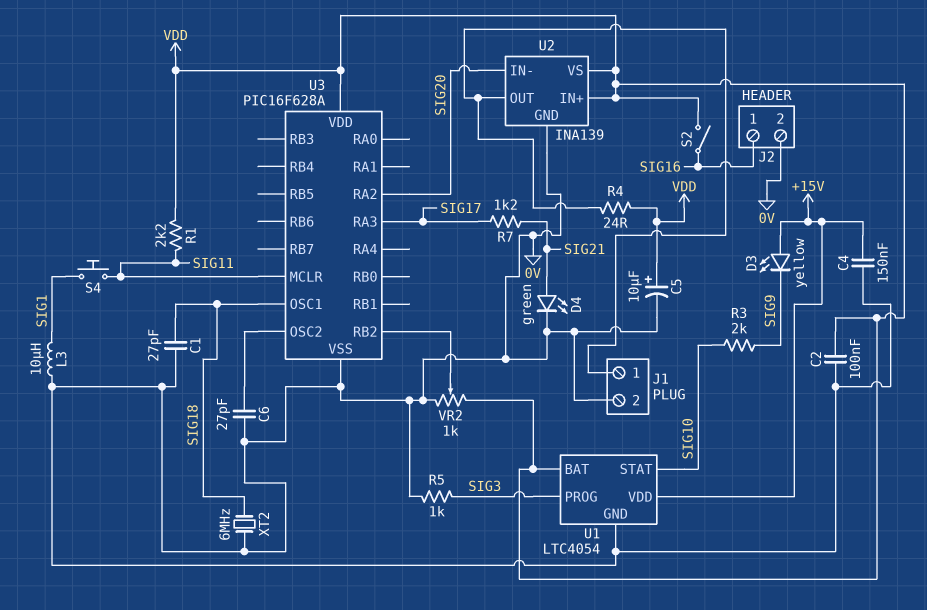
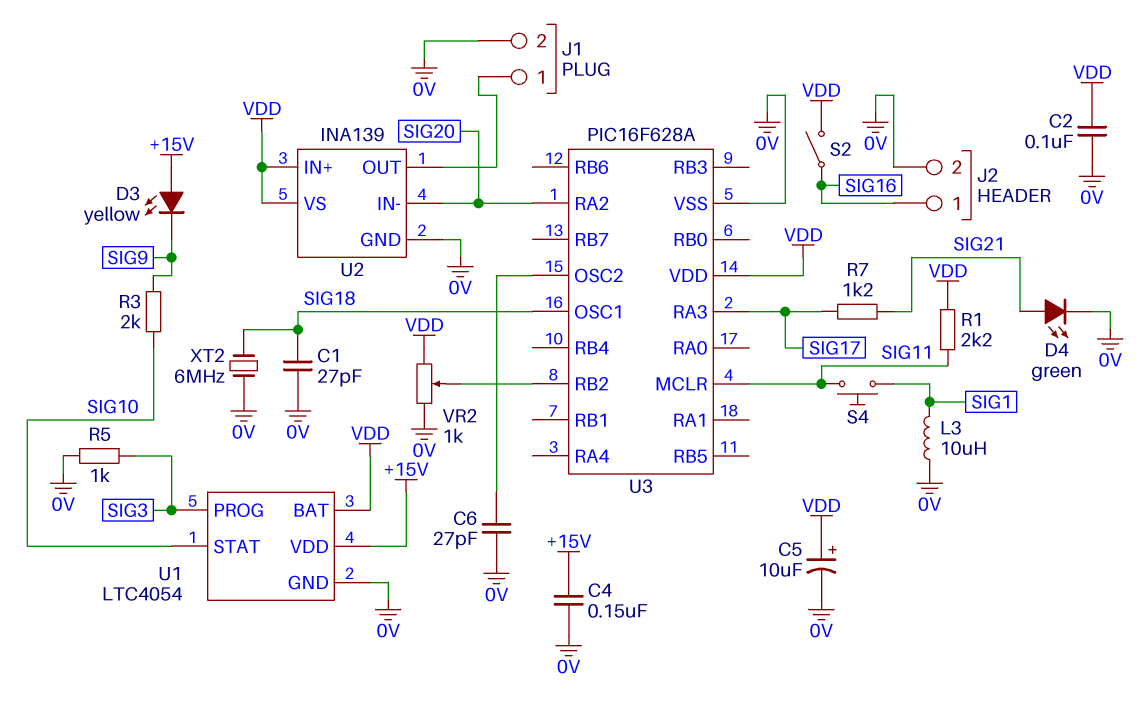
R4: 24 (J1/1, VDD) -> none

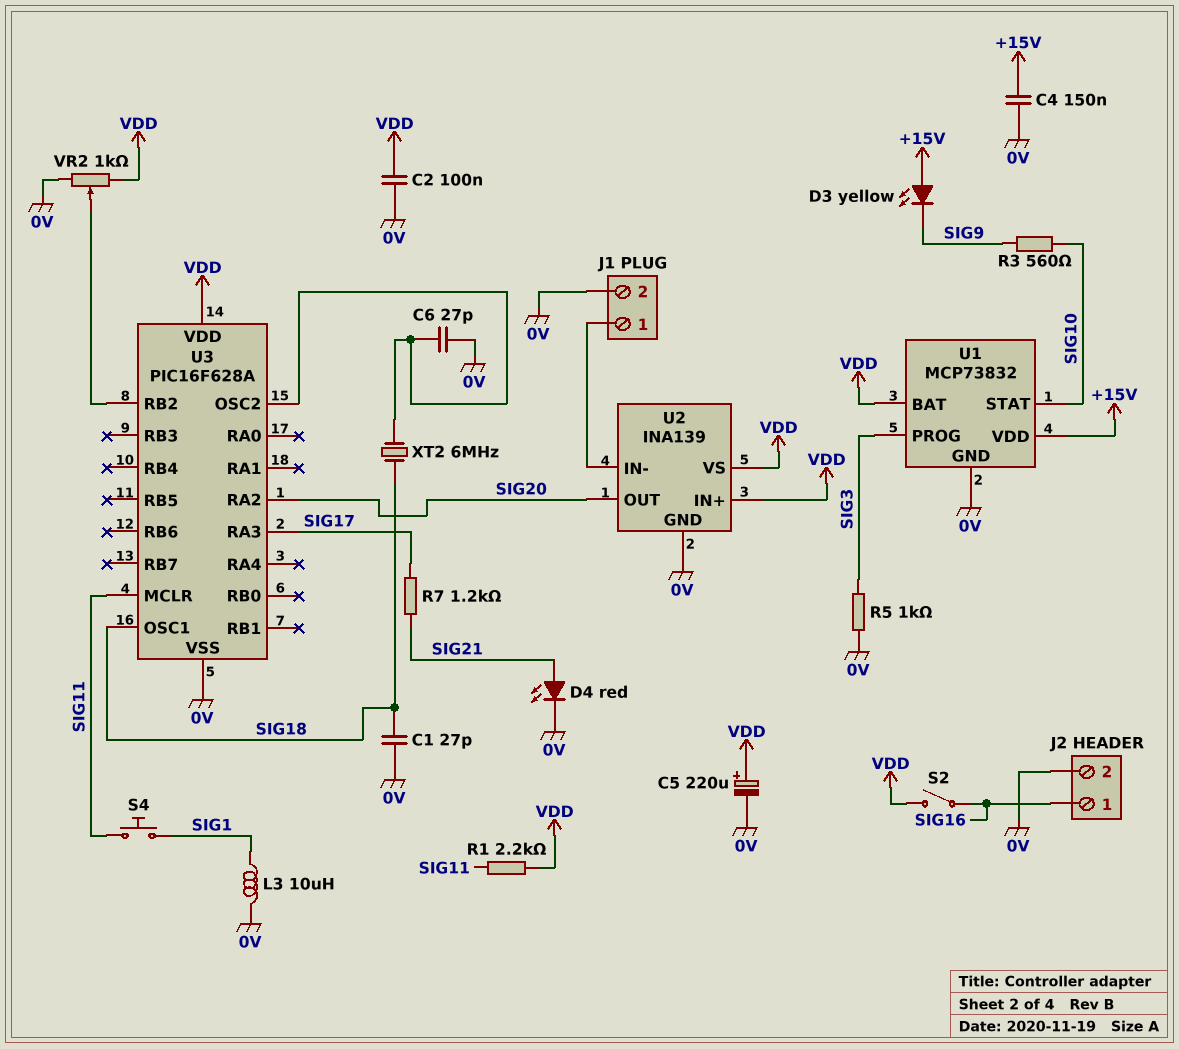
C5: 10uF (plus VDD, minus 0V) -> 220uF (plus VDD, minus 0V)
D4: LED green (A SIG21, K 0V) -> LED red (A SIG21, K 0V)
R3: 2k (SIG9, SIG10) -> 560 (SIG9, SIG10)
U1: LTC4054 -> MCP73832
U2 pin IN-: SIG20 -> J1/1
U2 pin OUT: J1/1 -> SIG20
XT2: 6MHz (0V, SIG18) -> 6MHz (SIG18, U3/OSC2)

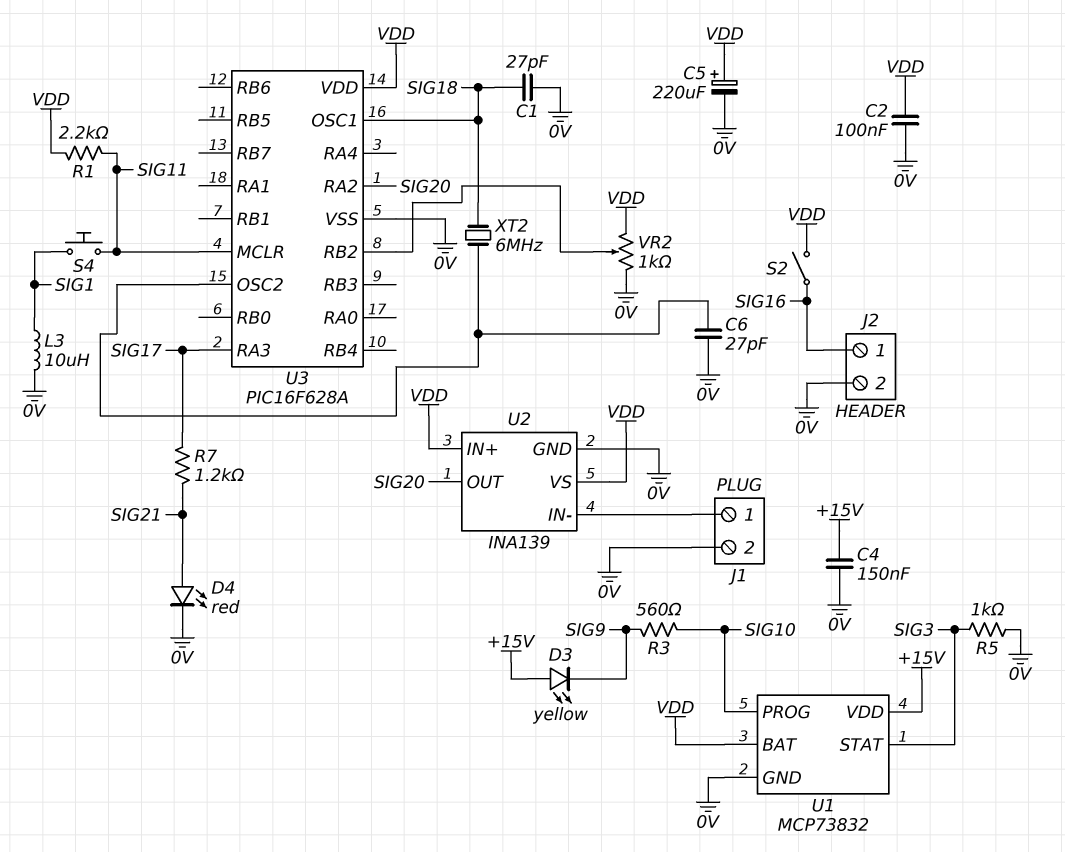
U1 pin PROG: SIG3 -> SIG10
U1 pin STAT: SIG10 -> SIG3

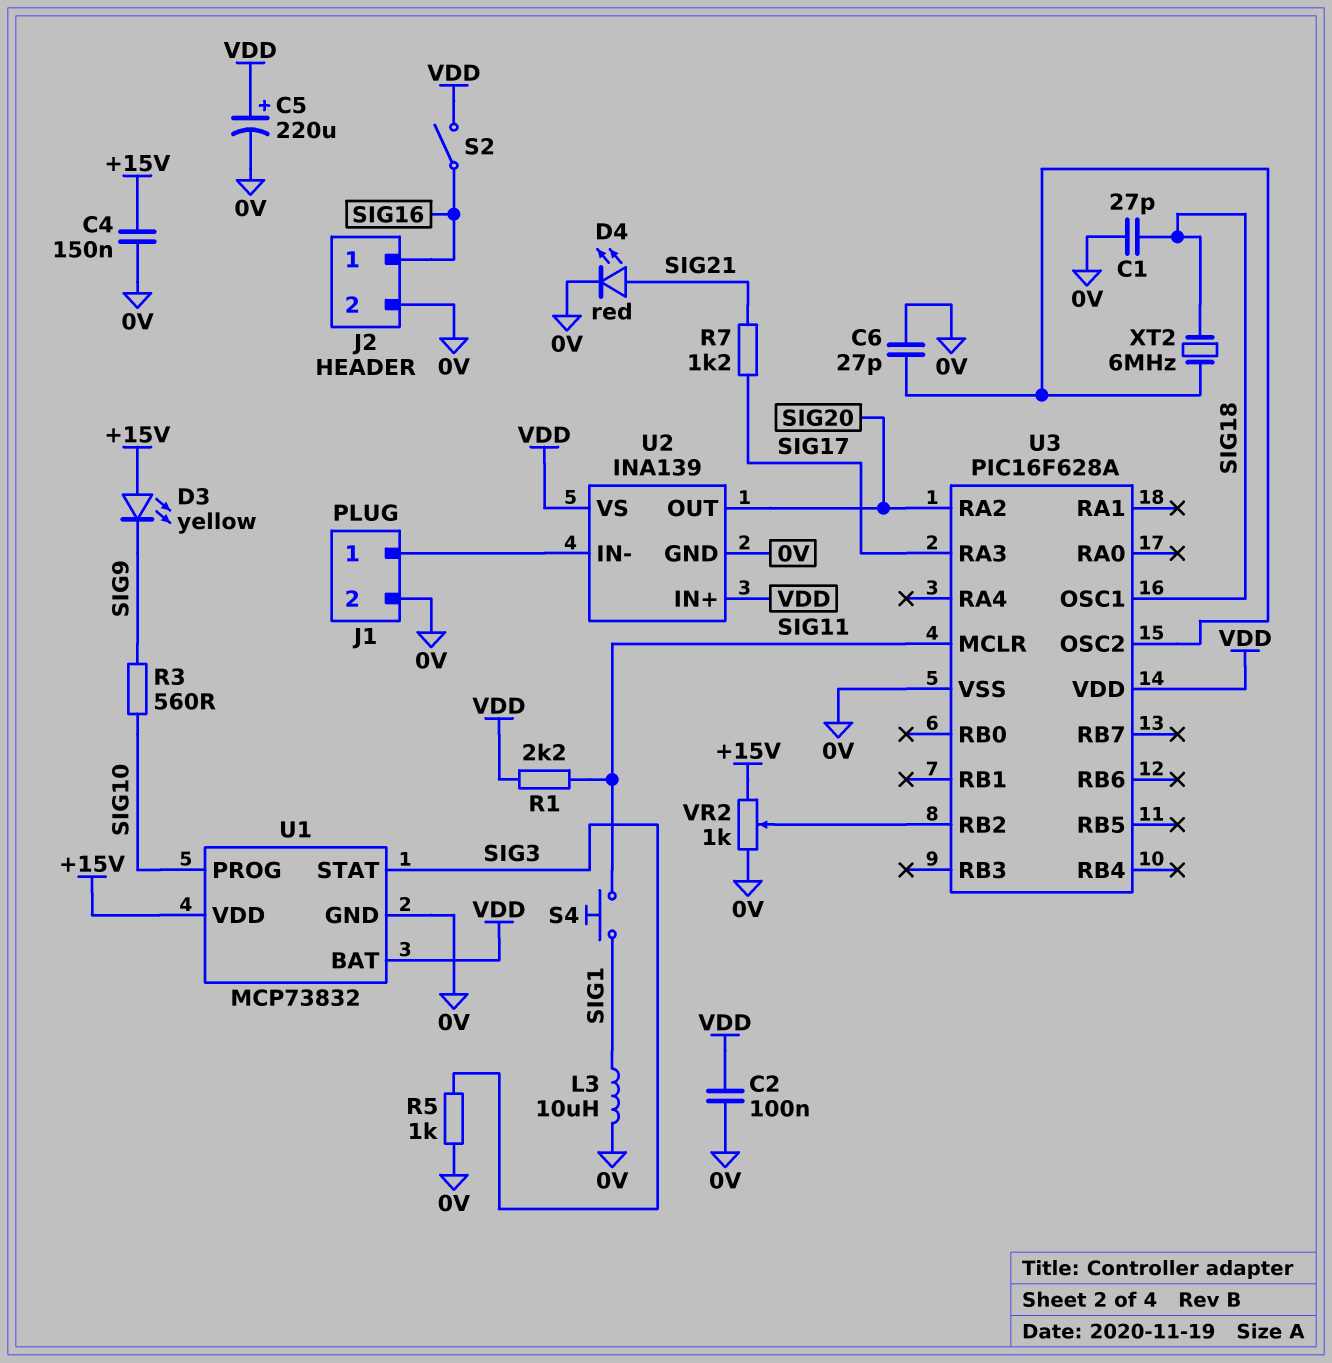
VR2: 1k (0V, VDD, wiper U3/RB2) -> 1k (+15V, 0V, wiper U3/RB2)

